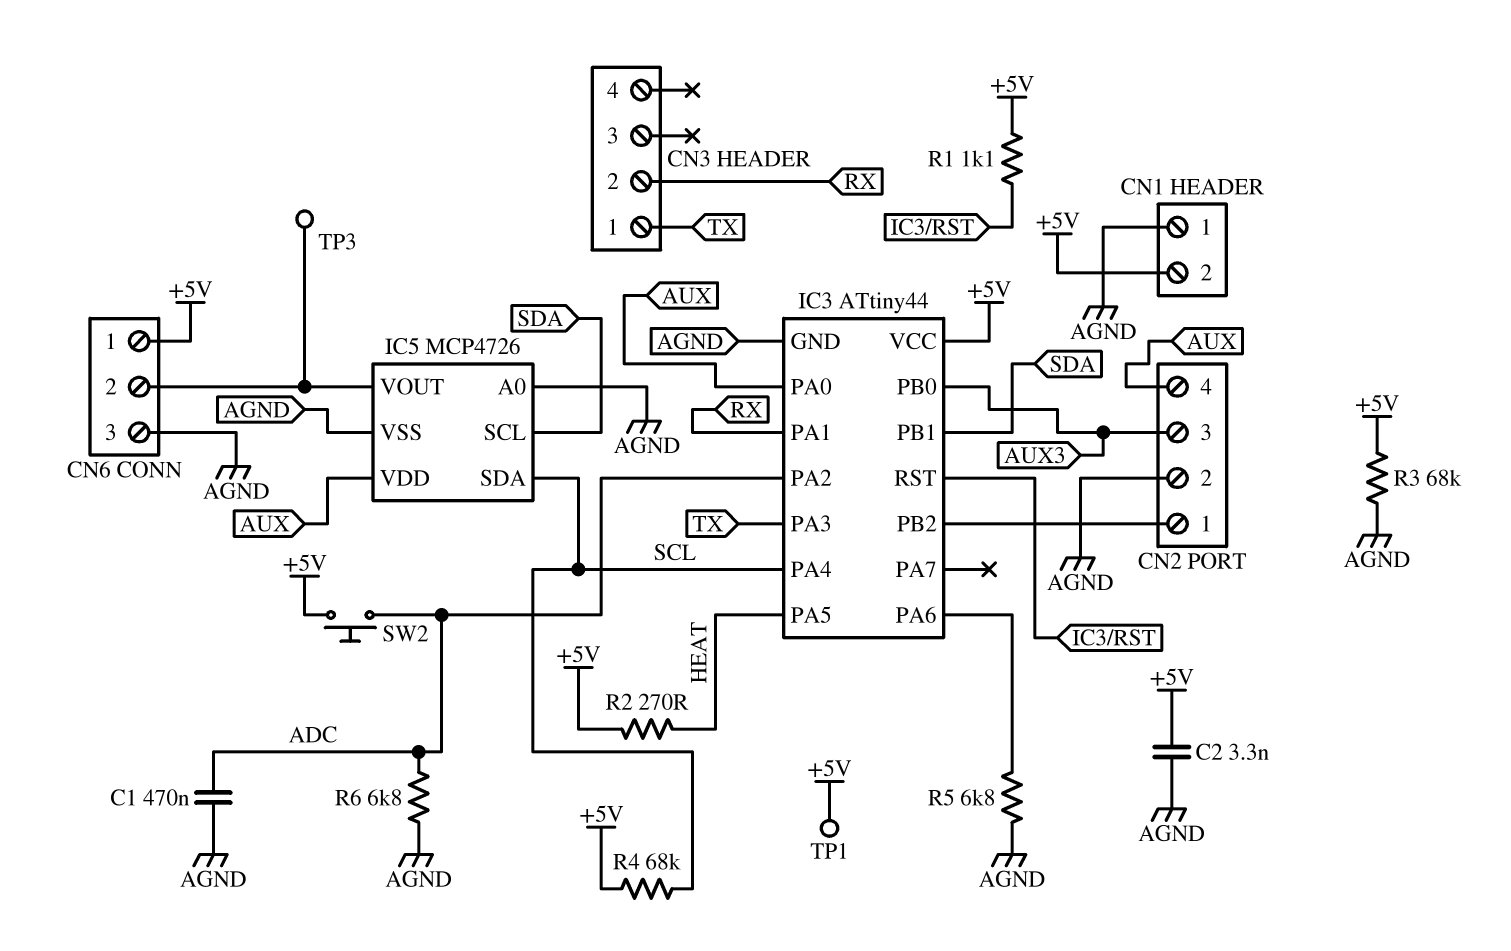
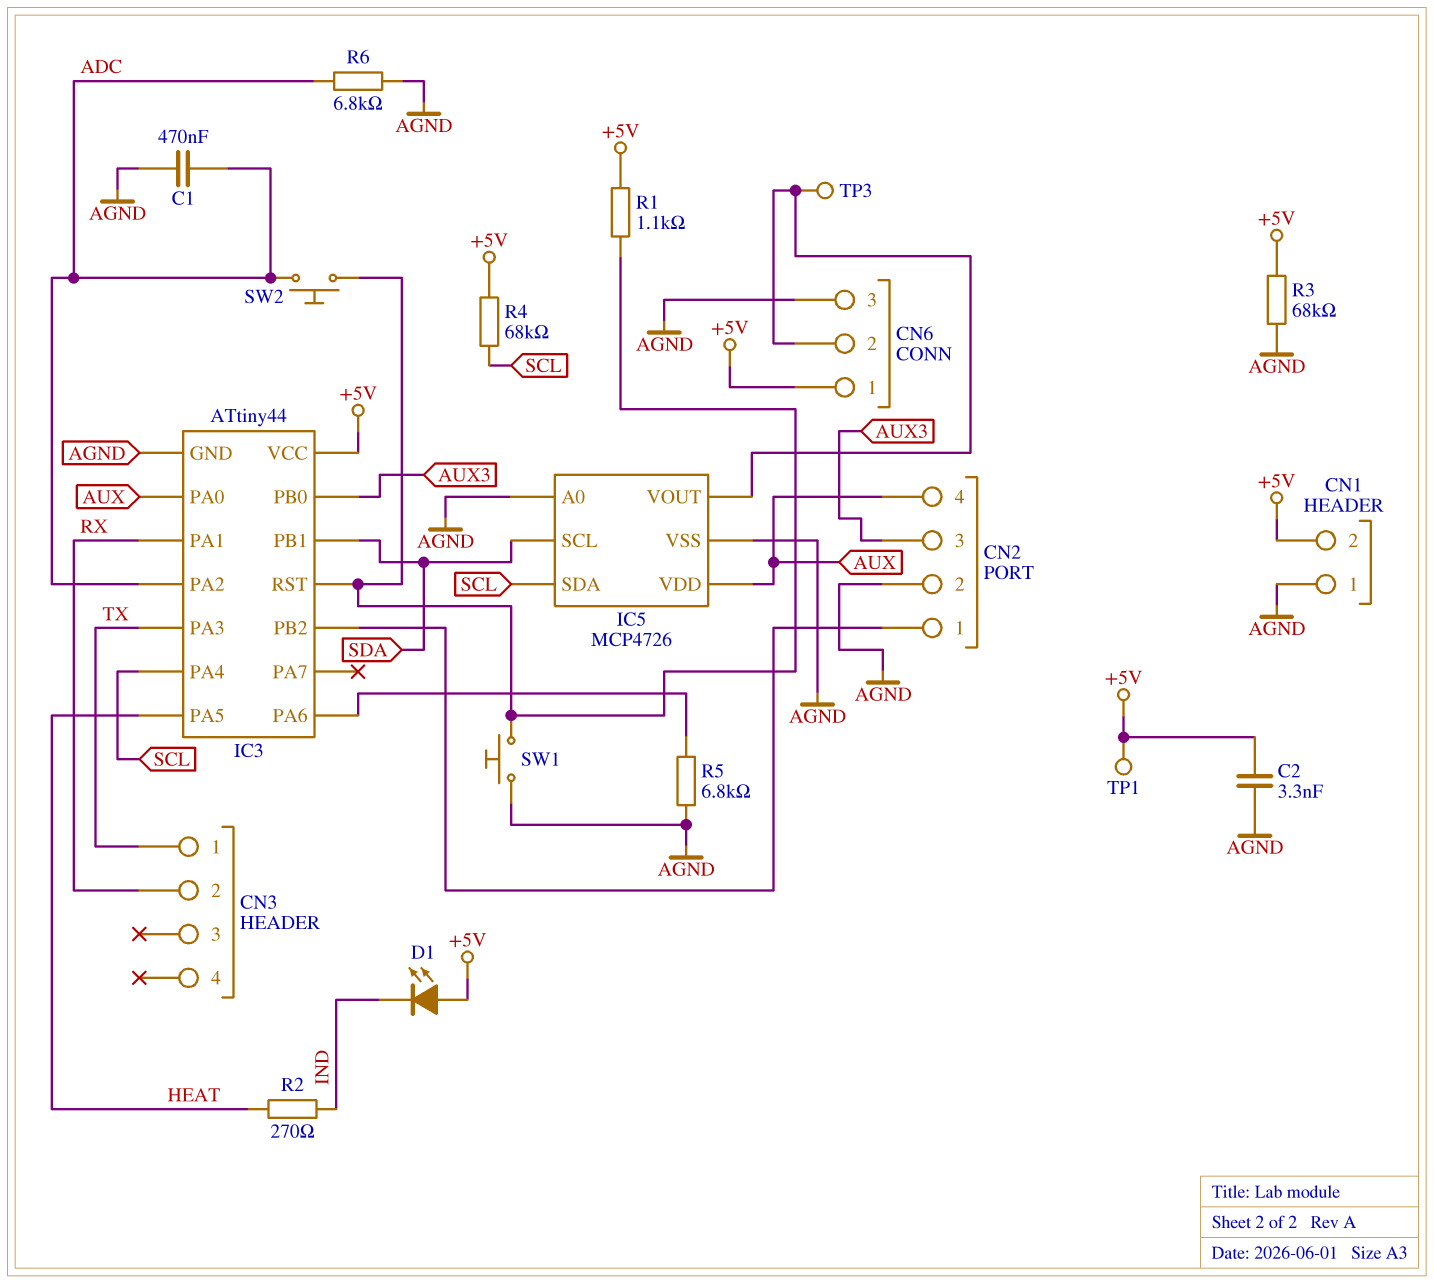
D1: none -> LED (A +5V, K IND)
R2: 270 (+5V, HEAT) -> 270 (HEAT, IND)
SW1: none -> button (AGND, IC3/RST)
SW2: button (+5V, ADC) -> button (ADC, IC3/RST)

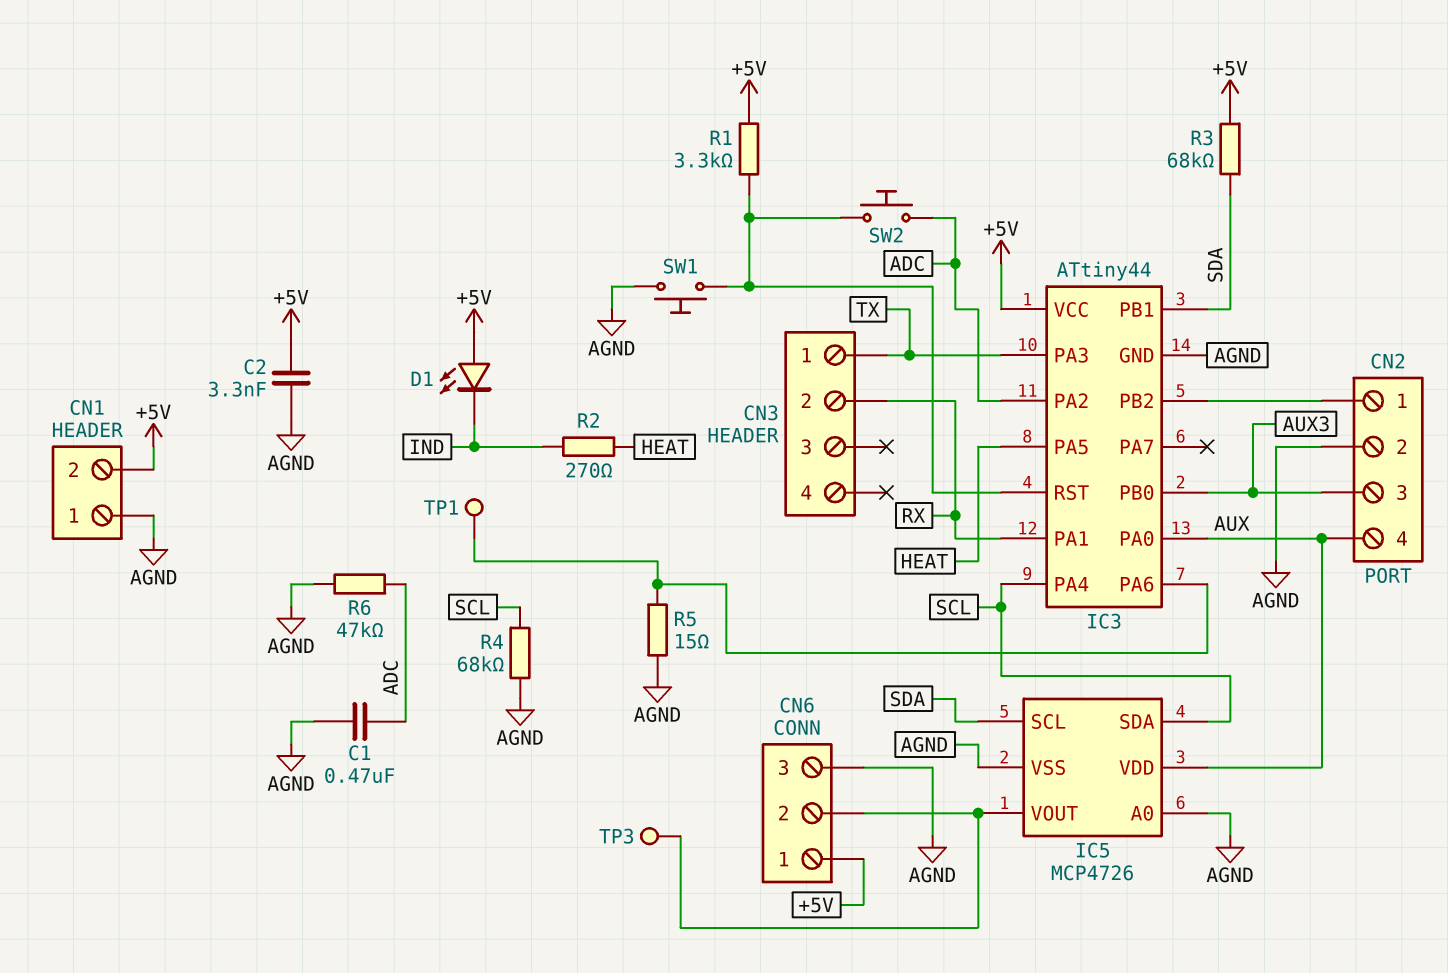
R1: 1.1k (+5V, IC3/RST) -> 3.3k (+5V, IC3/RST)
R3: 68k (+5V, AGND) -> 68k (+5V, SDA)
R4: 68k (+5V, SCL) -> 68k (AGND, SCL)
R5: 6.8k (AGND, IC3/PA6) -> 15 (AGND, IC3/PA6)
R6: 6.8k (ADC, AGND) -> 47k (ADC, AGND)
TP1: test point (+5V) -> test point (IC3/PA6)

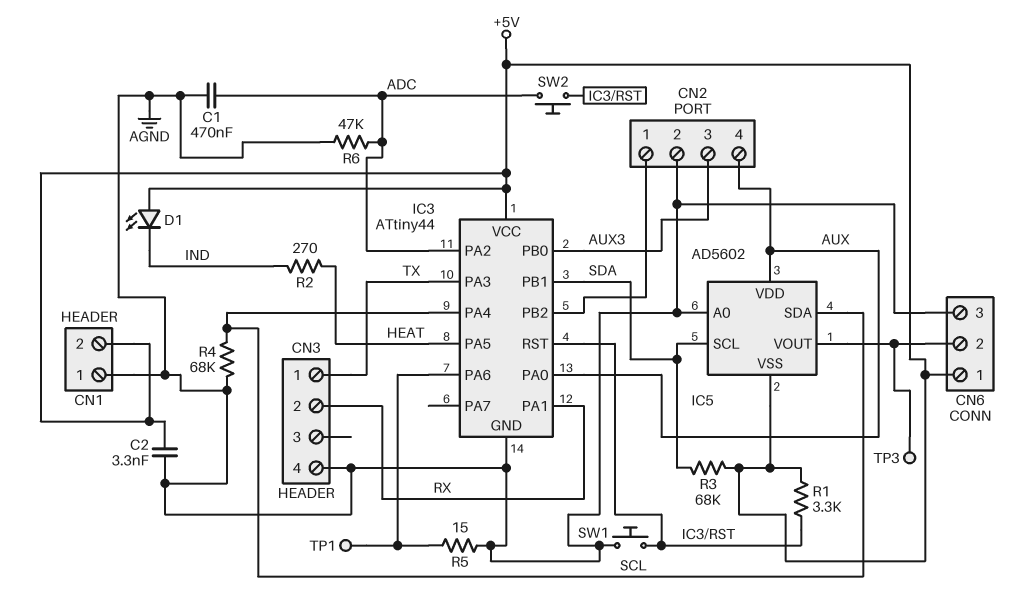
CN3 pin 4: none -> AGND
IC5: MCP4726 -> AD5602
IC5 pin VSS: AGND -> +5V

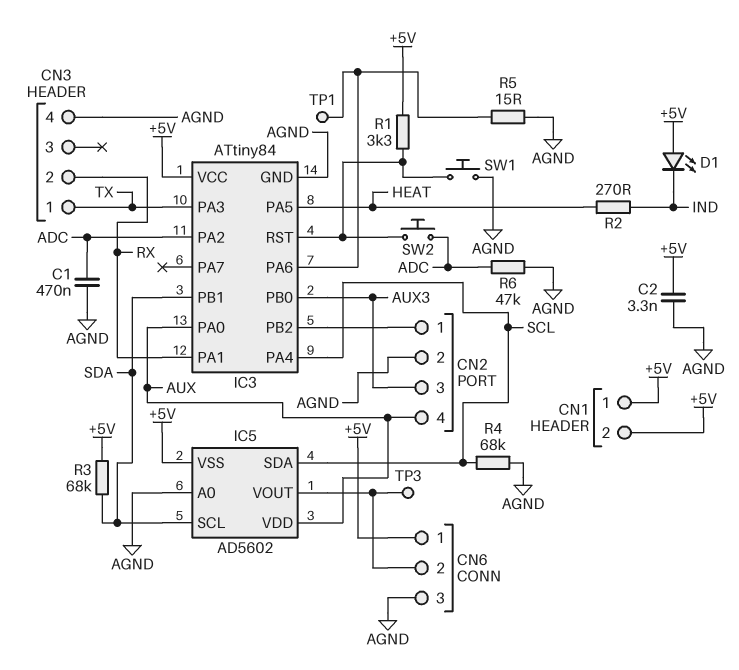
CN1 pin 1: AGND -> +5V
IC3: ATtiny44 -> ATtiny84

